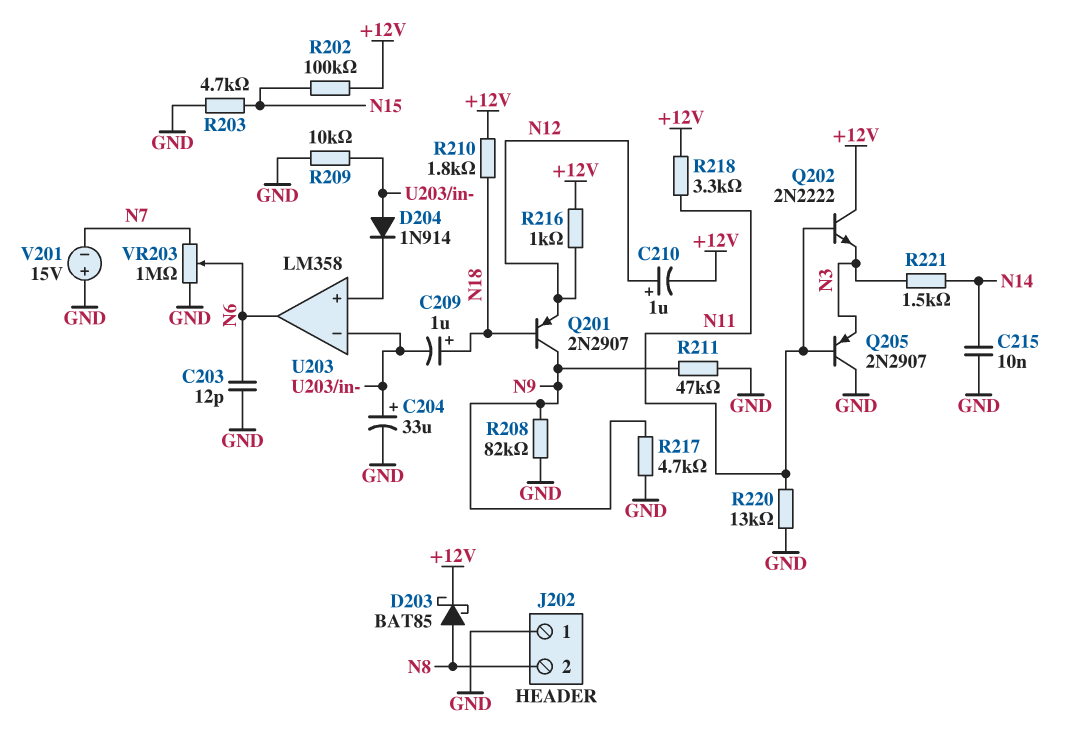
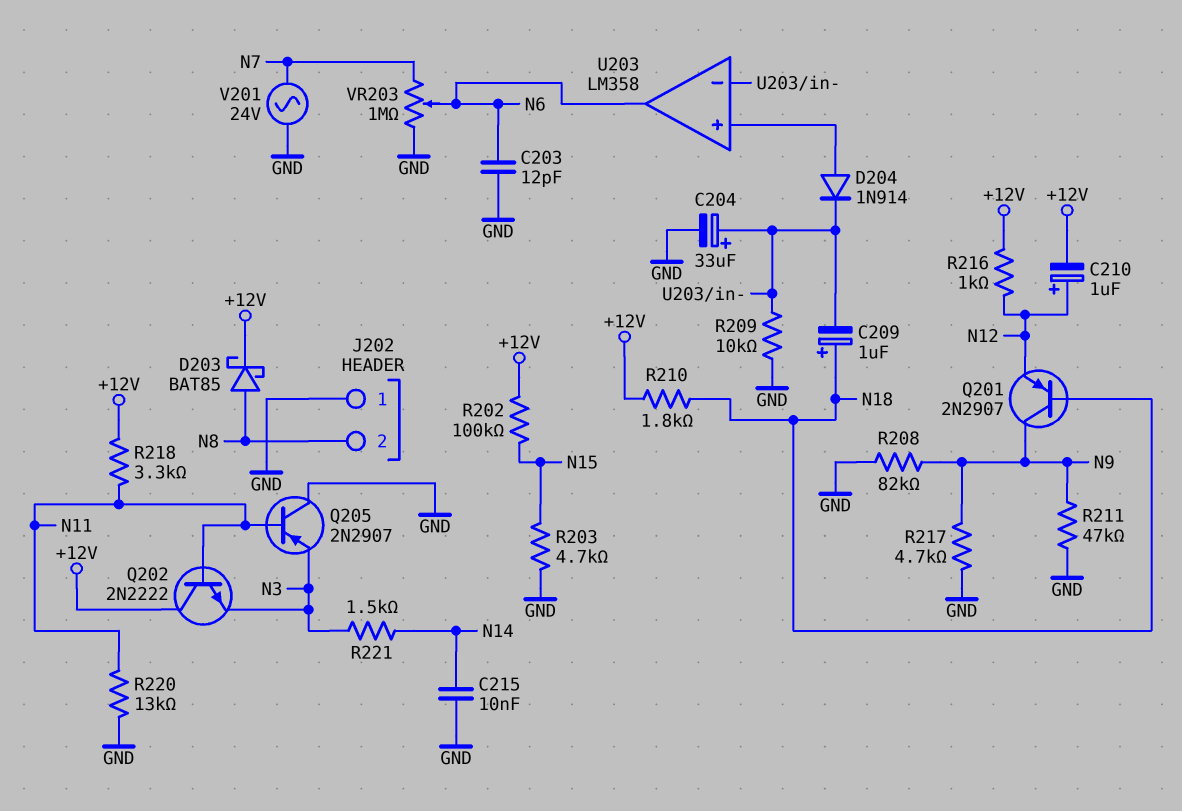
D204: diode 1N914 (A U203/in-, K U203/in+) -> diode 1N914 (A U203/in+, K U203/in-)
V201: 15V (plus GND, minus N7) -> AC 24V (GND, N7)

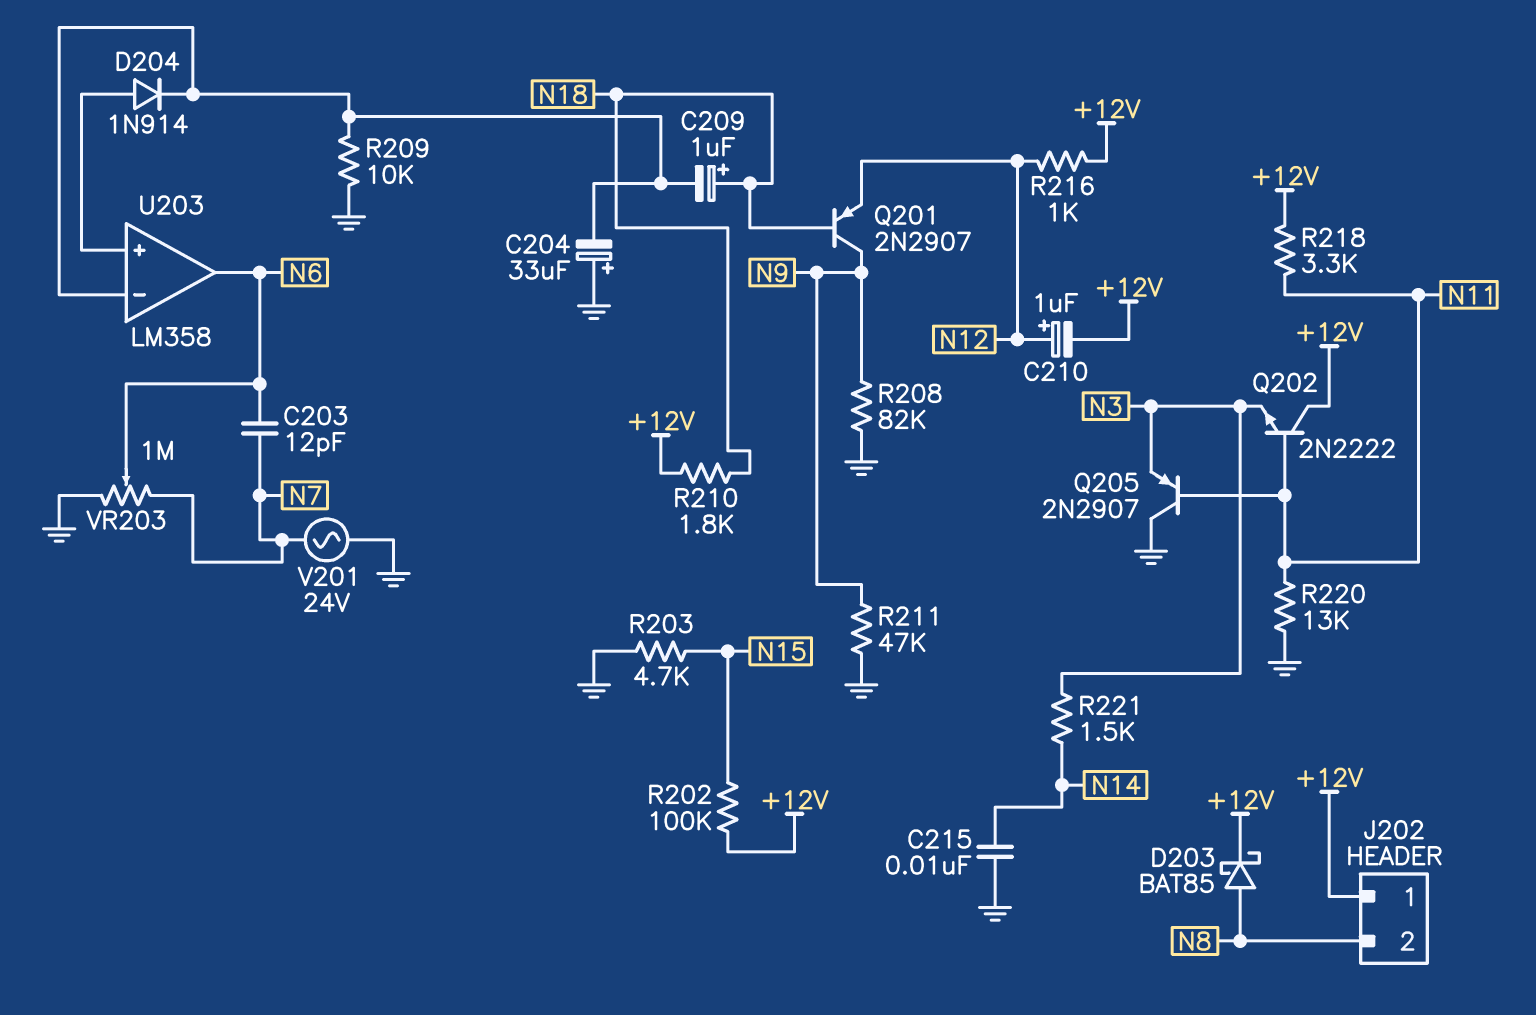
C203: 12pF (GND, N6) -> 12pF (N6, N7)
C204: 33uF (plus U203/in-, minus GND) -> 33uF (plus GND, minus U203/in-)
J202 pin 1: GND -> +12V
R217: 4.7k (GND, N9) -> none

